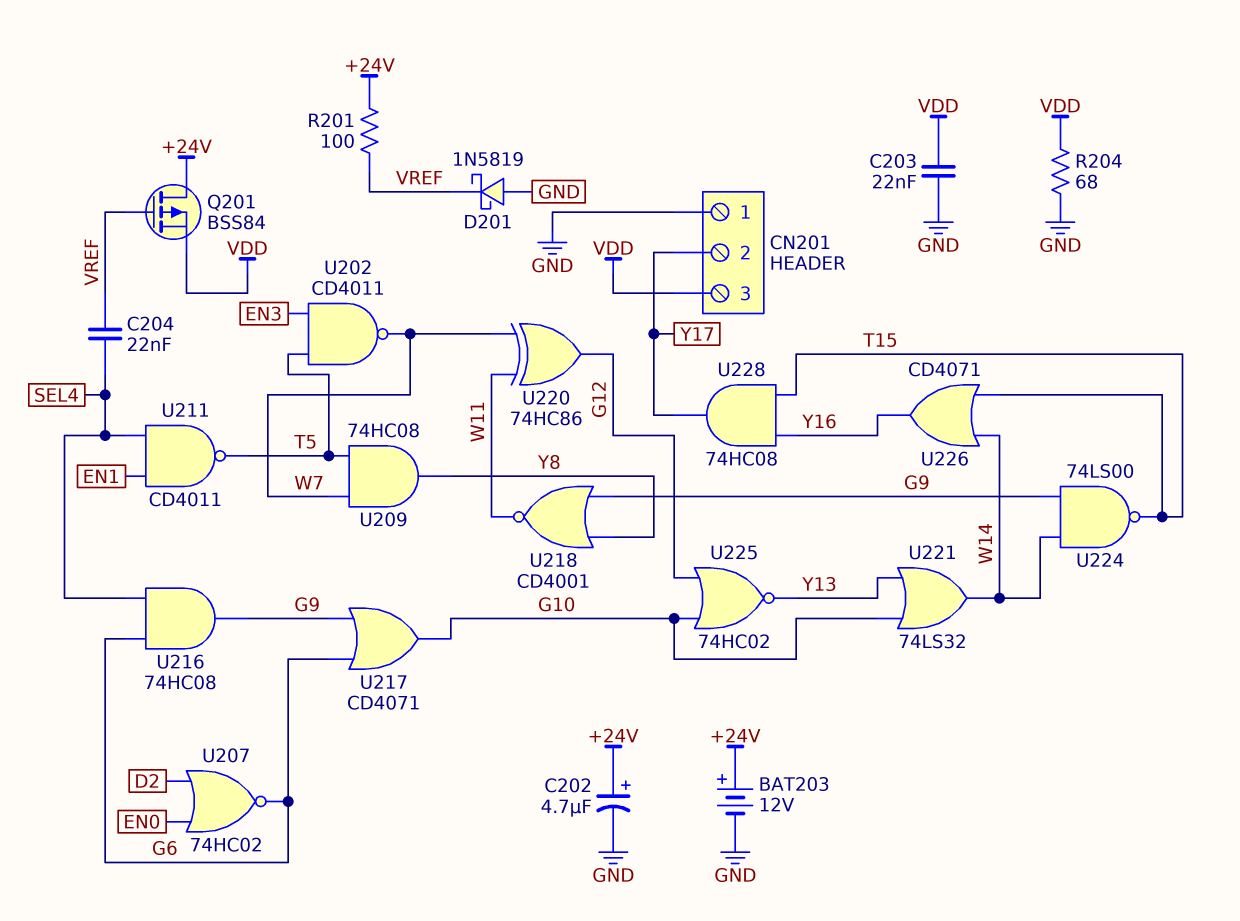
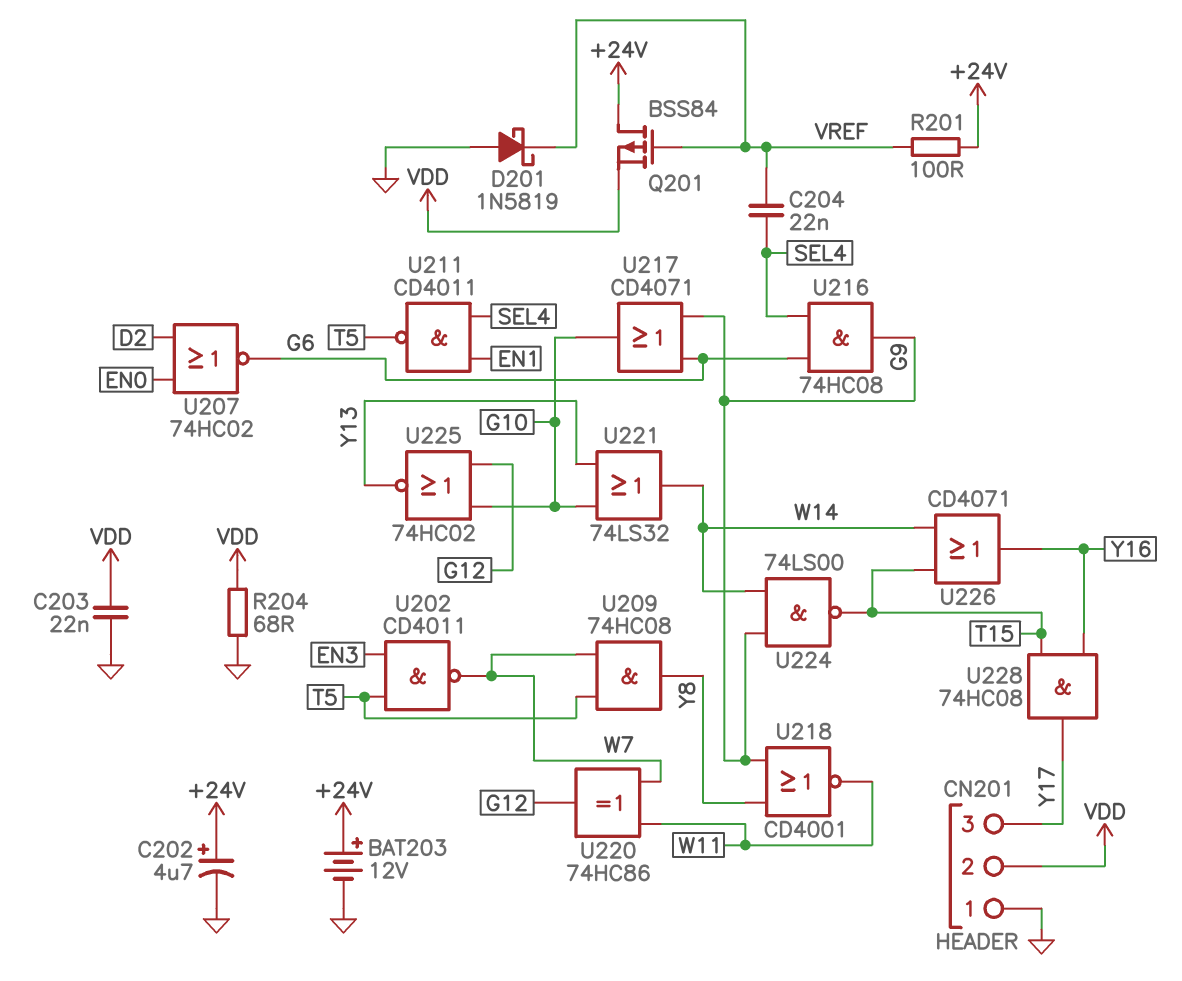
CN201 pin 2: Y17 -> VDD
CN201 pin 3: VDD -> Y17

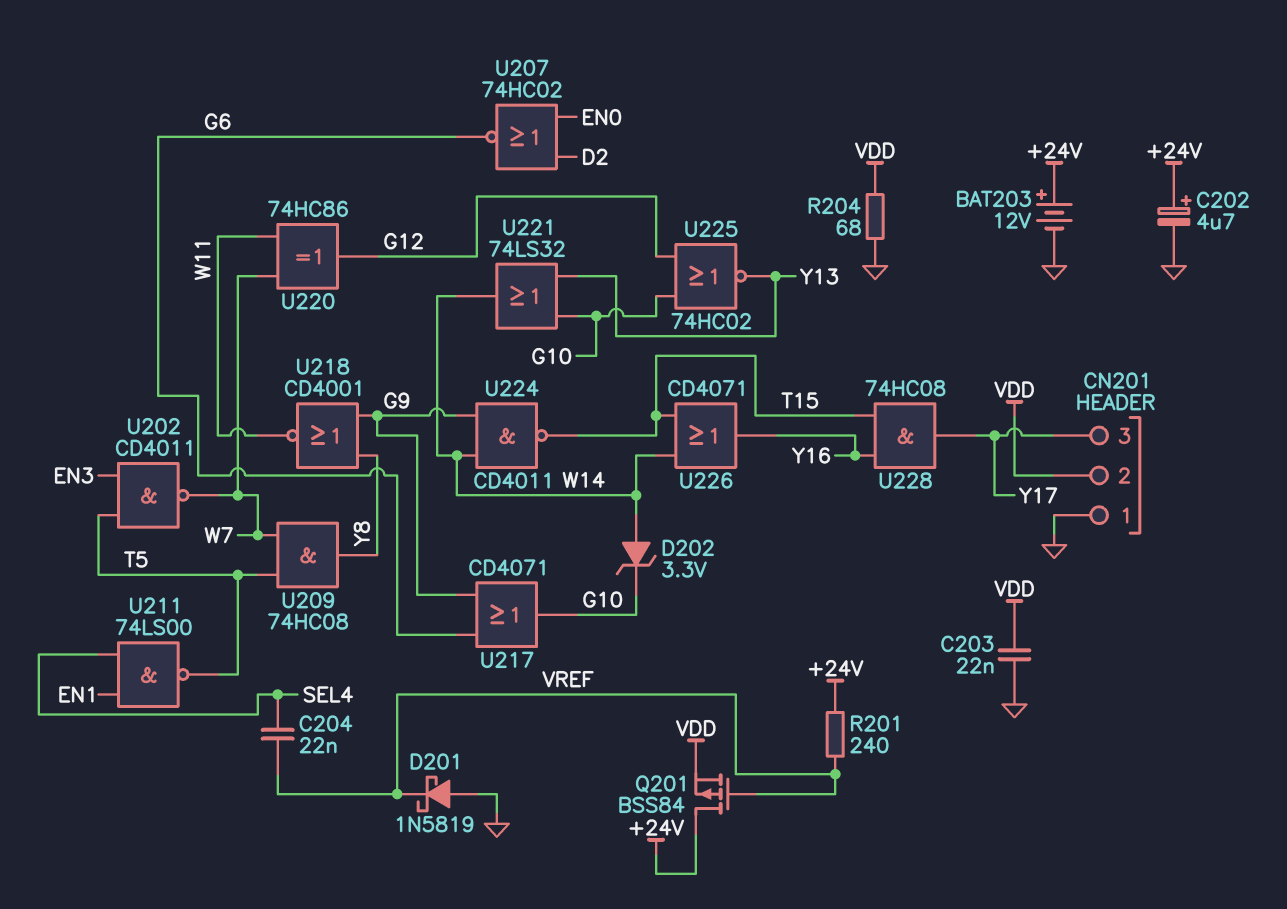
D202: none -> zener 3.3V (A W14, K G10)
R201: 100 (+24V, VREF) -> 240 (+24V, VREF)
U211: NAND CD4011 (in EN1, in SEL4, out T5) -> NAND 74LS00 (in EN1, in SEL4, out T5)
U216: AND 74HC08 (in G6, in SEL4, out G9) -> none
U224: NAND 74LS00 (in G9, in W14, out T15) -> NAND CD4011 (in G9, in W14, out T15)

